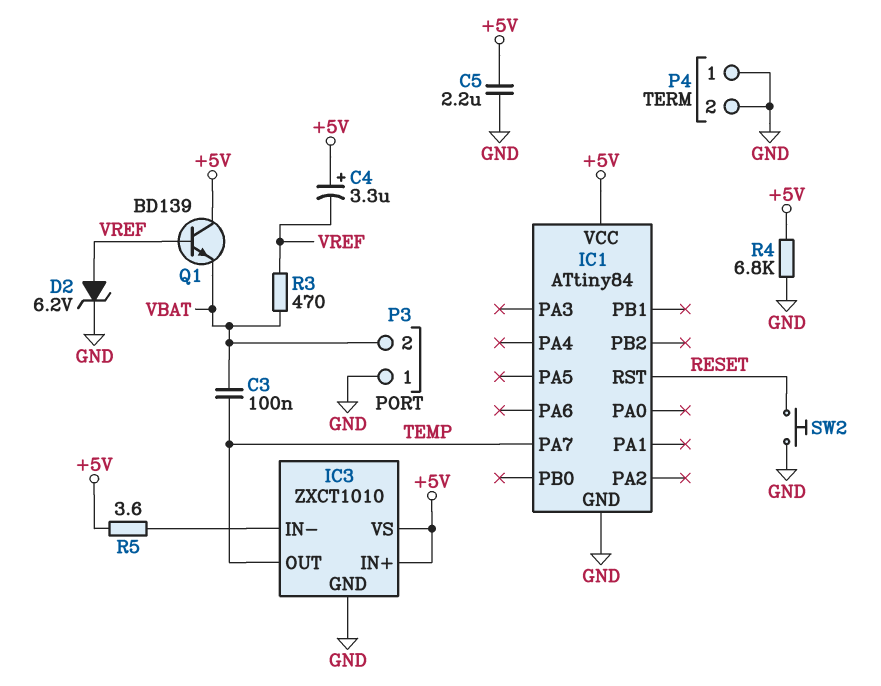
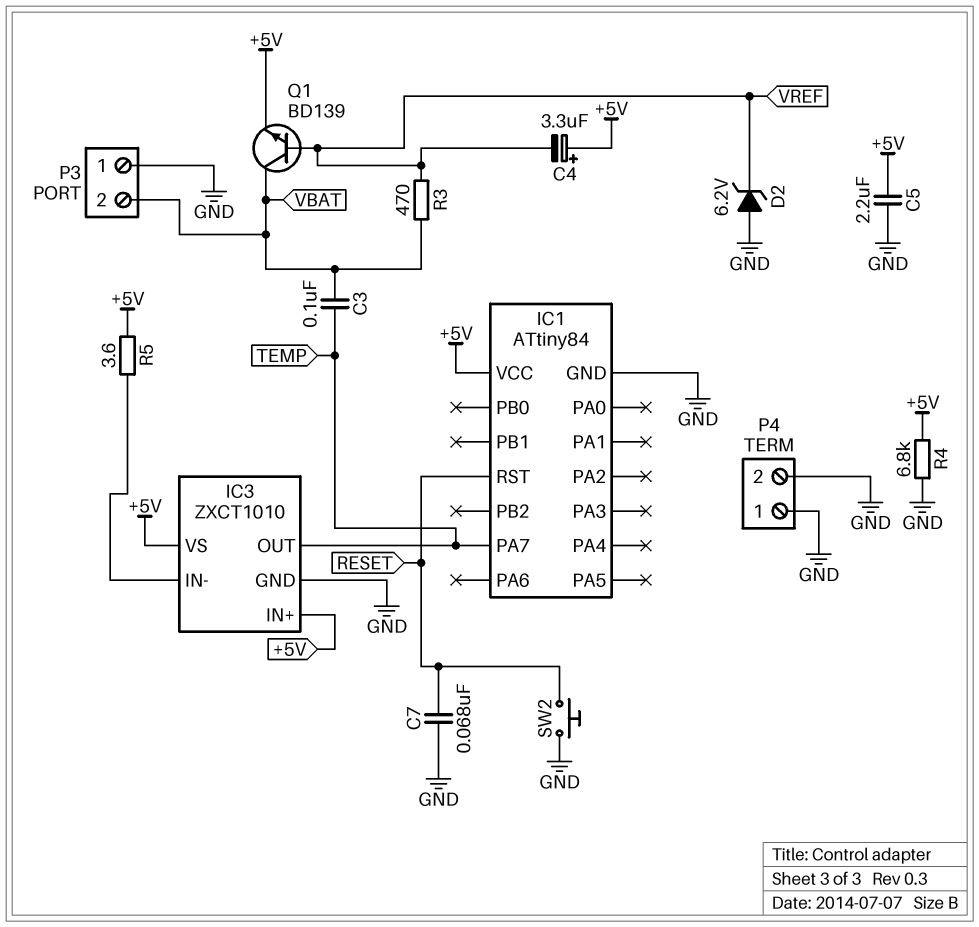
C7: none -> 68nF (GND, RESET)
D2: zener 6.2V (A VREF, K GND) -> zener 6.2V (A GND, K VREF)
Q1: NPN BD139 (B VREF, C +5V, E VBAT) -> NPN BD139 (B VREF, C VBAT, E +5V)

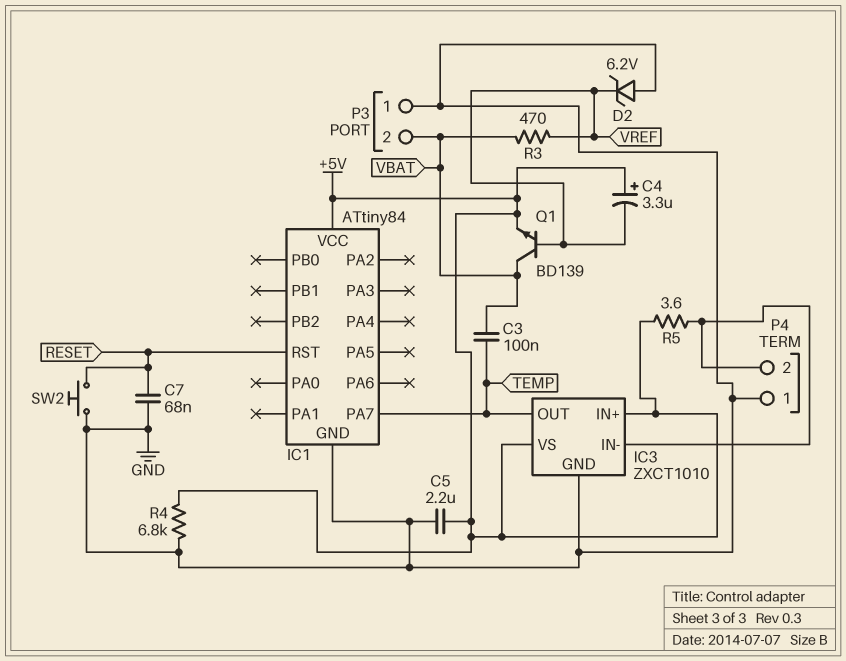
P4 pin 2: GND -> IC3/IN-

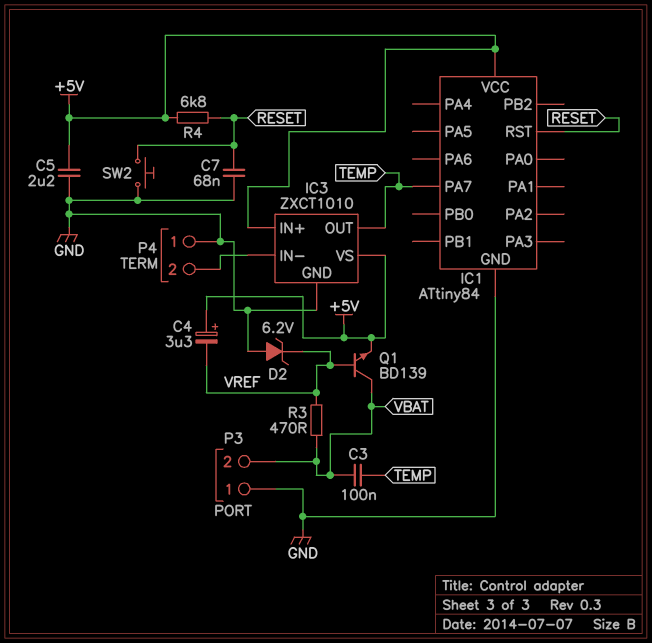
R4: 6.8k (+5V, GND) -> 6.8k (+5V, RESET)
R5: 3.6 (+5V, IC3/IN-) -> none

